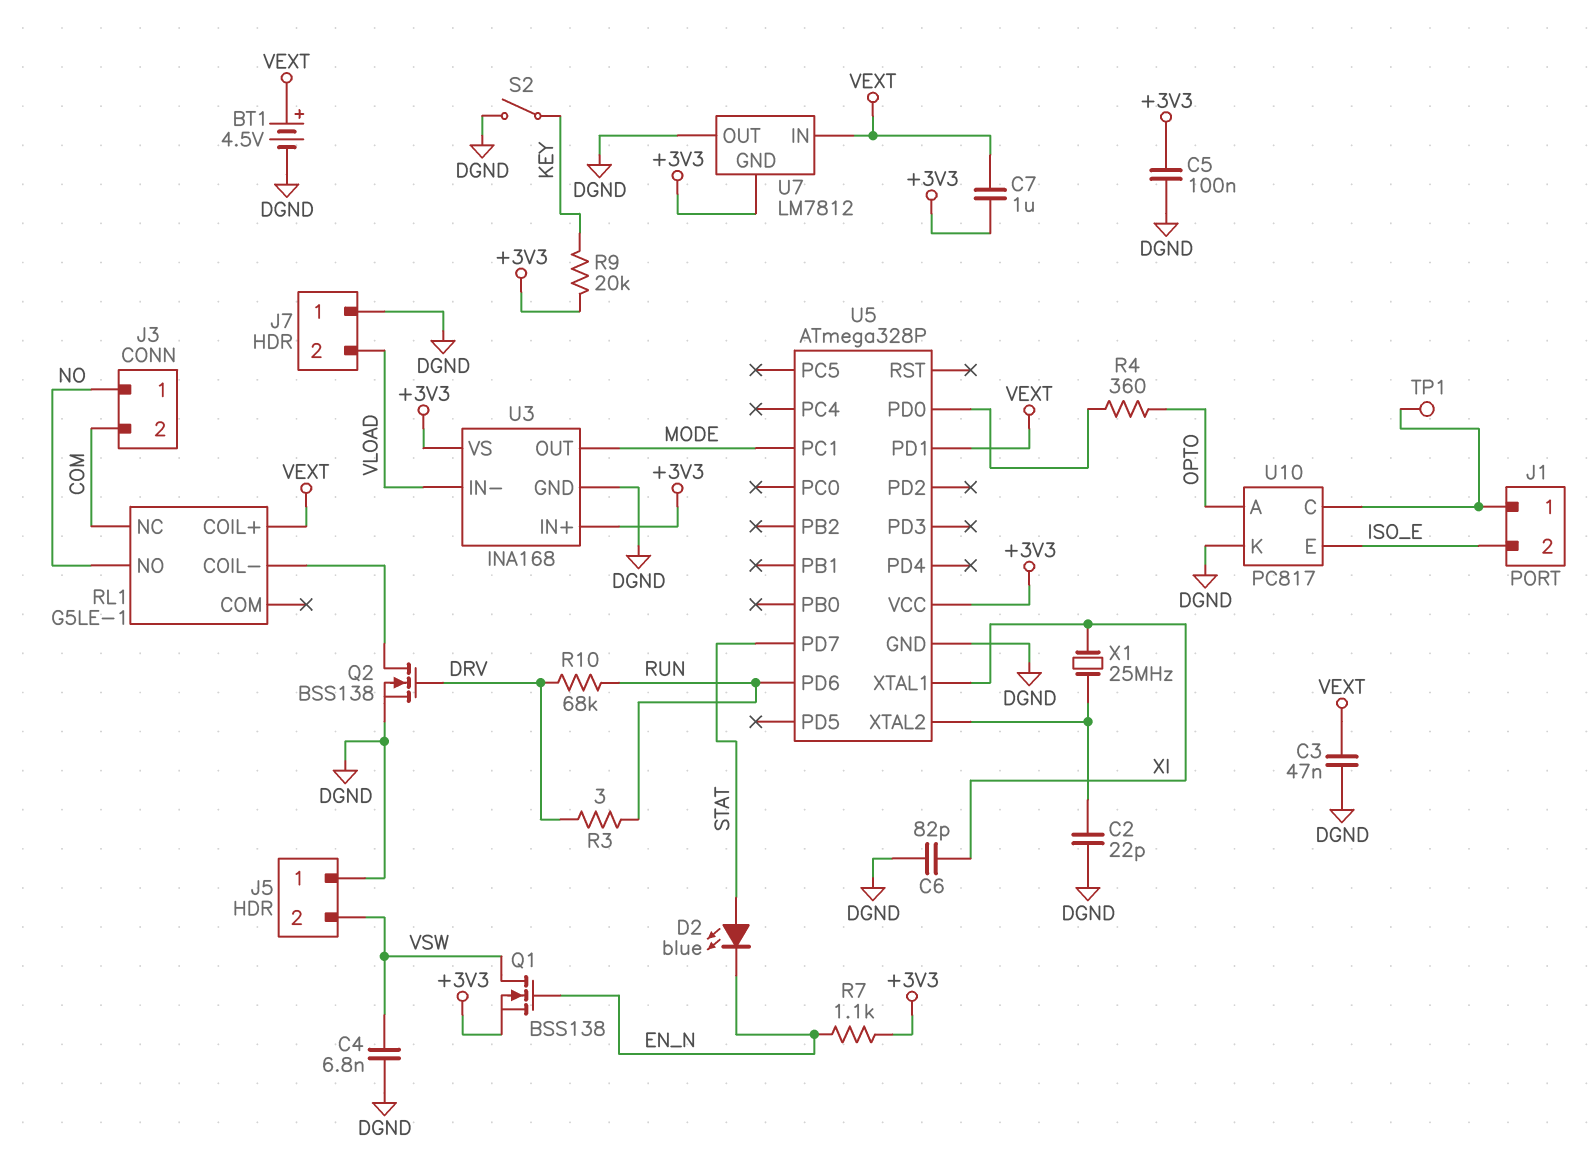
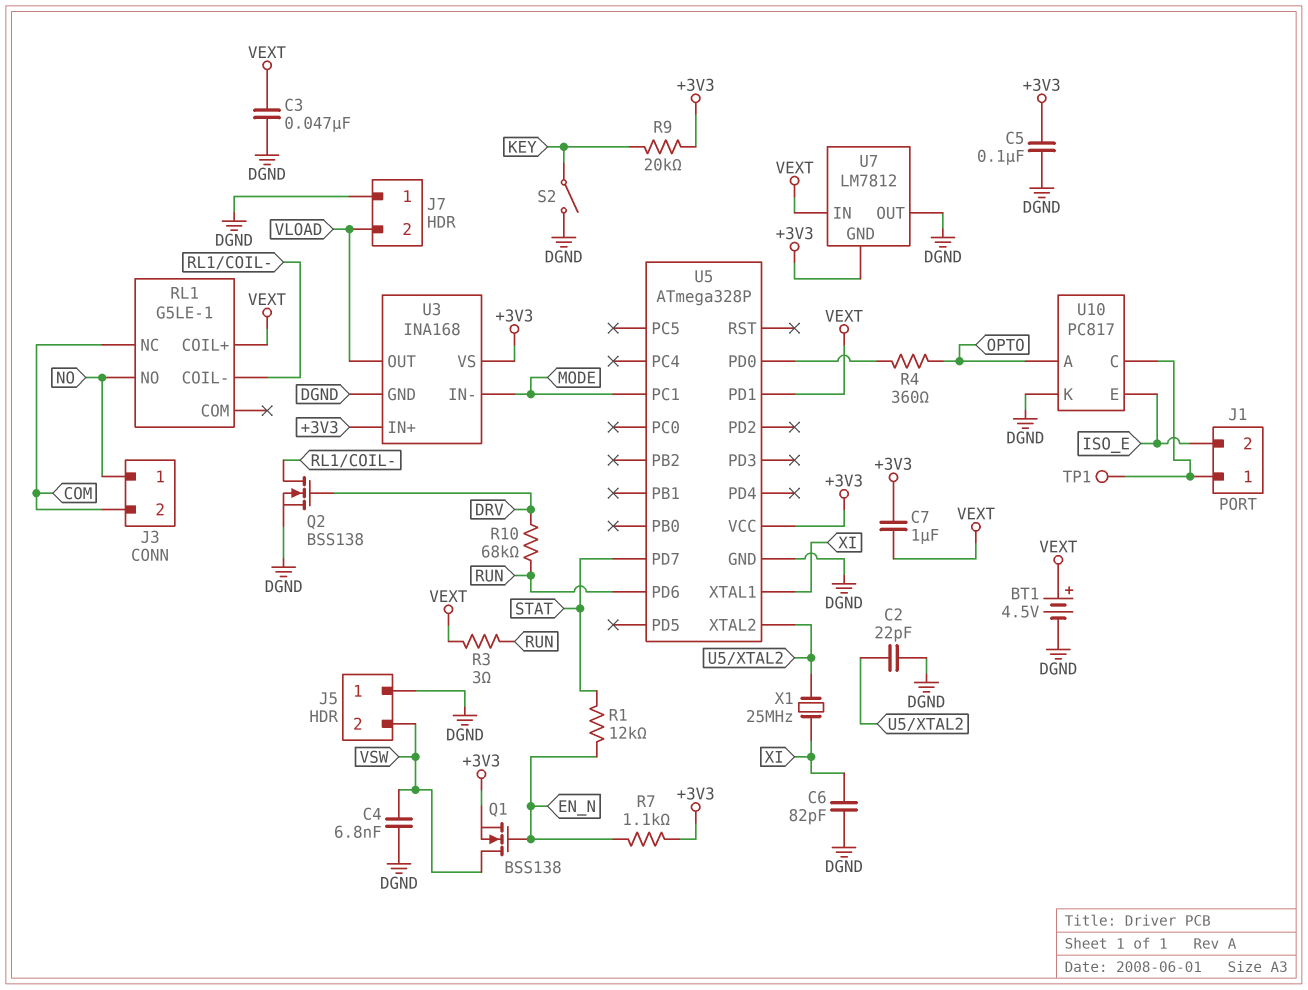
D2: LED blue (A STAT, K EN_N) -> none
R1: none -> 12k (EN_N, STAT)
R3: 3 (DRV, RUN) -> 3 (RUN, VEXT)
U3 pin IN-: VLOAD -> MODE
U3 pin OUT: MODE -> VLOAD

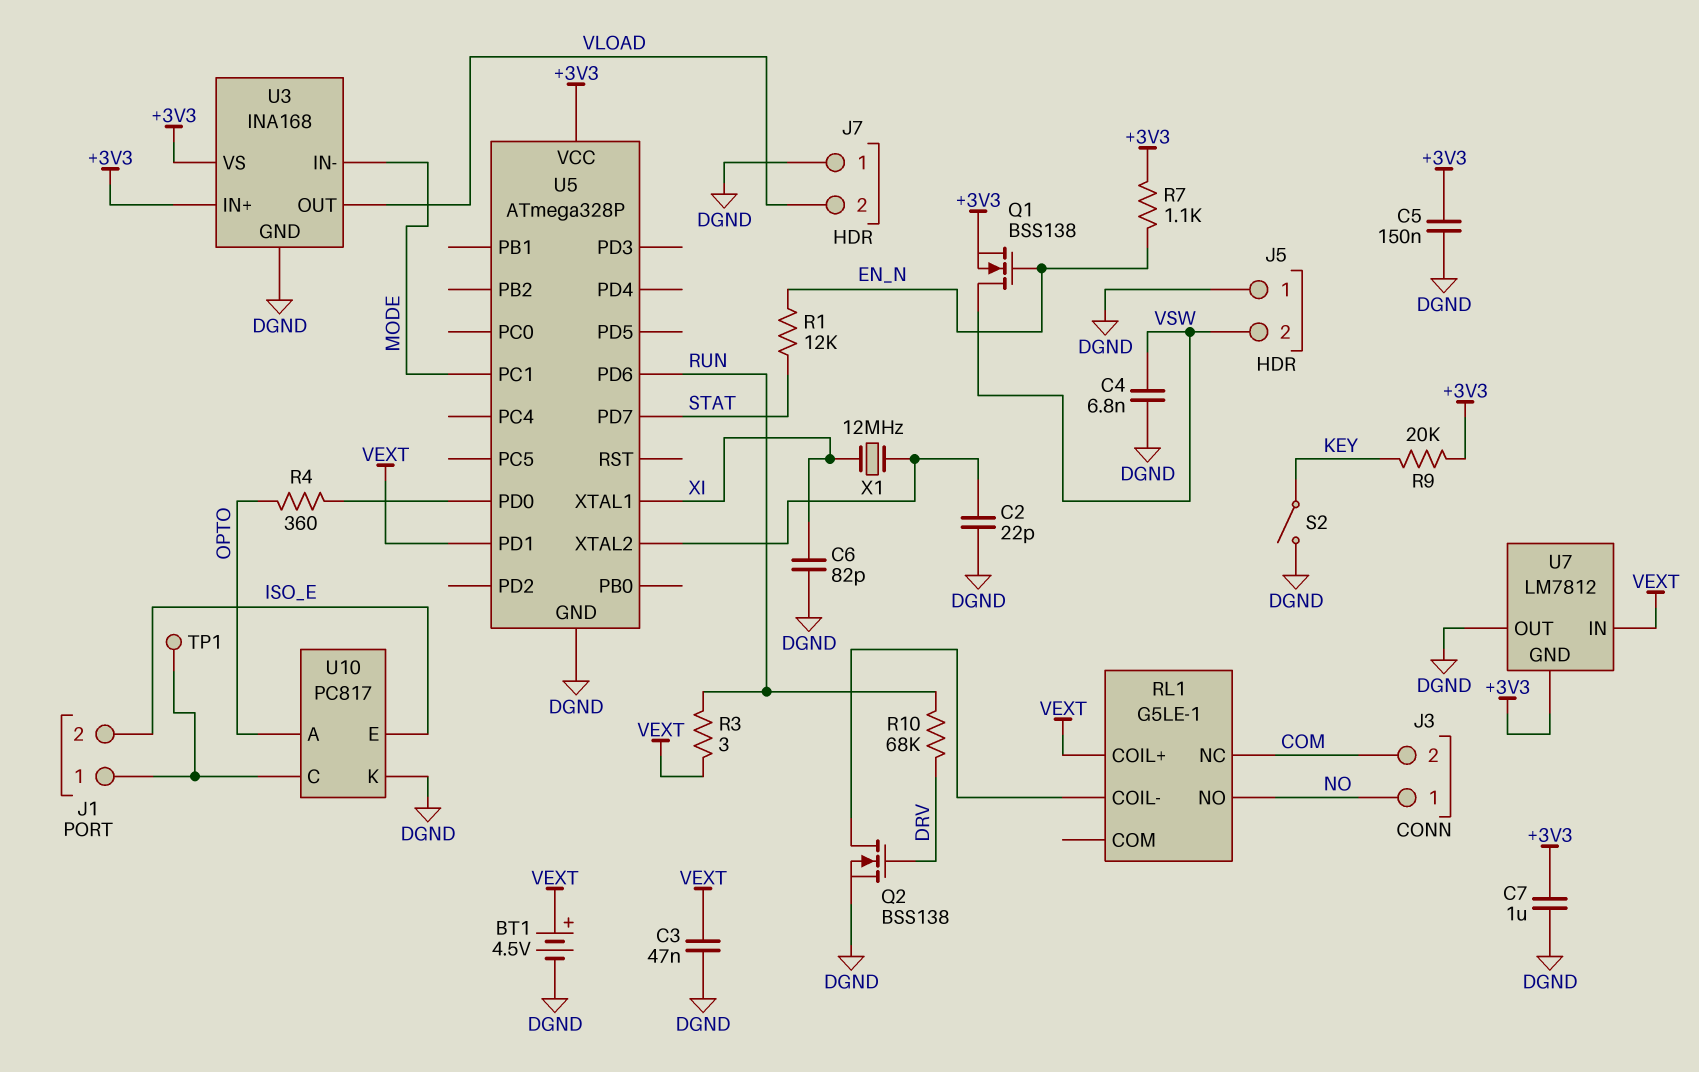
C5: 100nF (+3V3, DGND) -> 150nF (+3V3, DGND)
C7: 1uF (+3V3, VEXT) -> 1uF (+3V3, DGND)
X1: 25MHz (U5/XTAL2, XI) -> 12MHz (U5/XTAL2, XI)

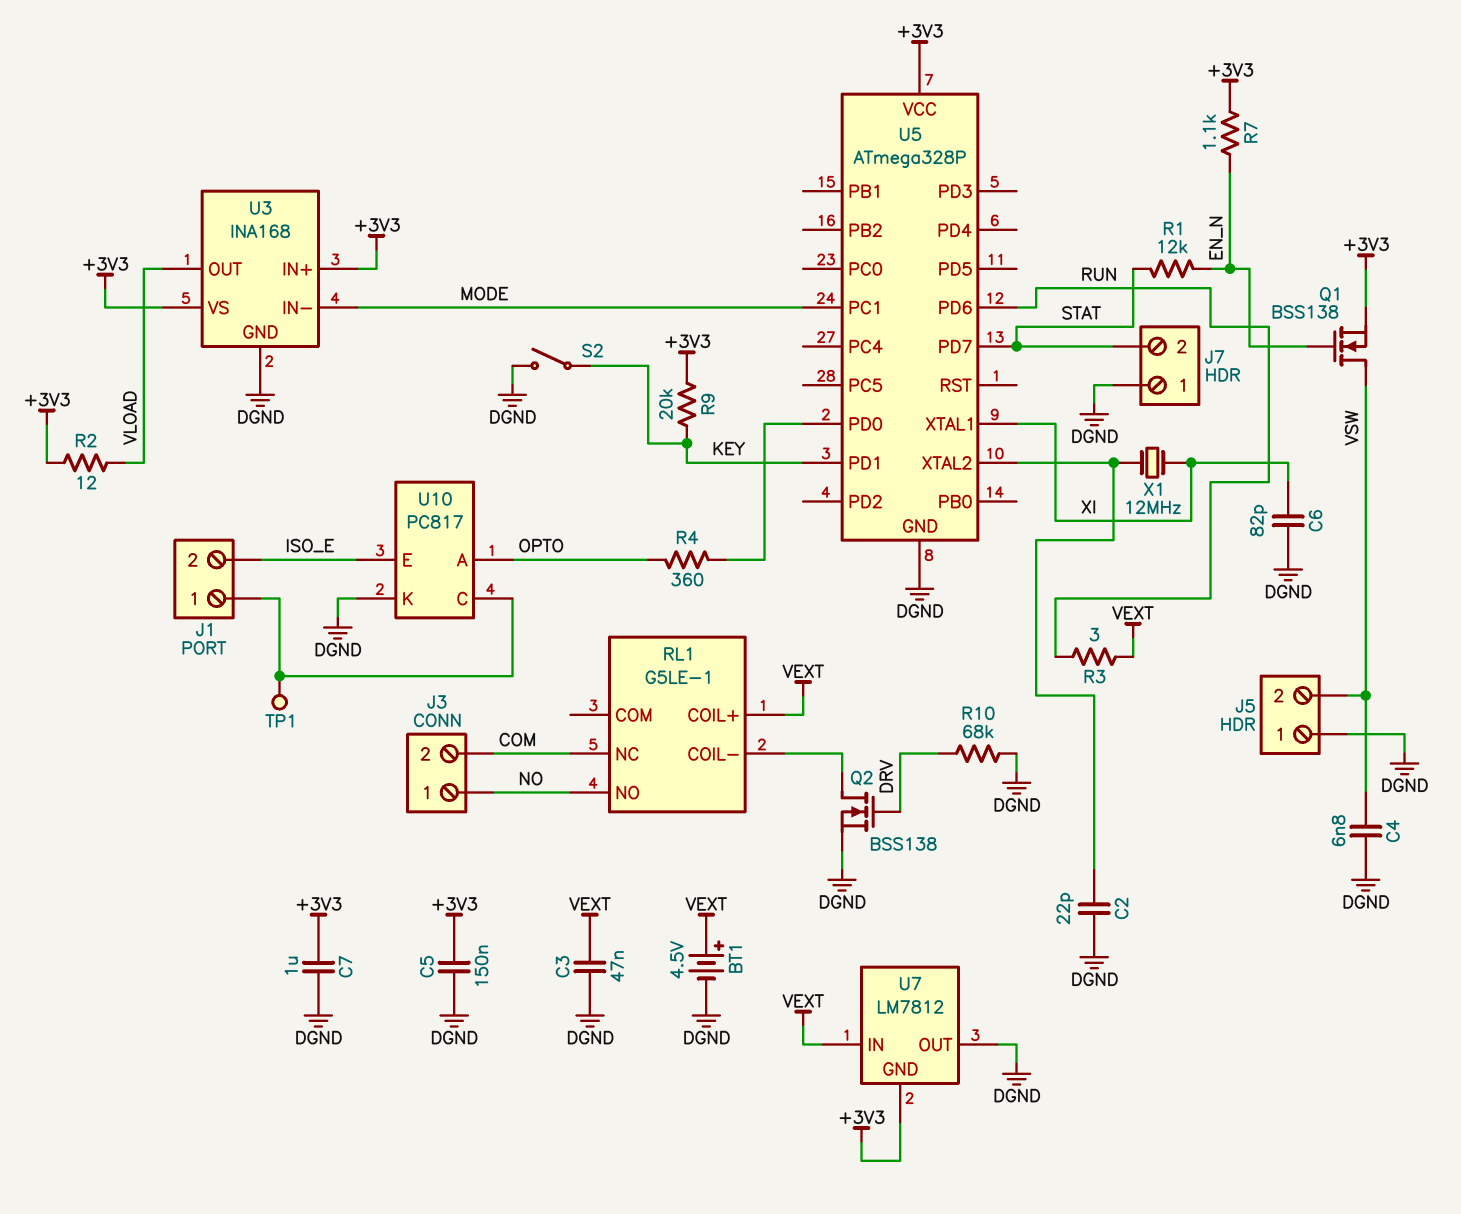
J7 pin 2: VLOAD -> STAT
R2: none -> 12 (+3V3, VLOAD)
R10: 68k (DRV, RUN) -> 68k (DGND, DRV)
U5 pin PD1: VEXT -> KEY

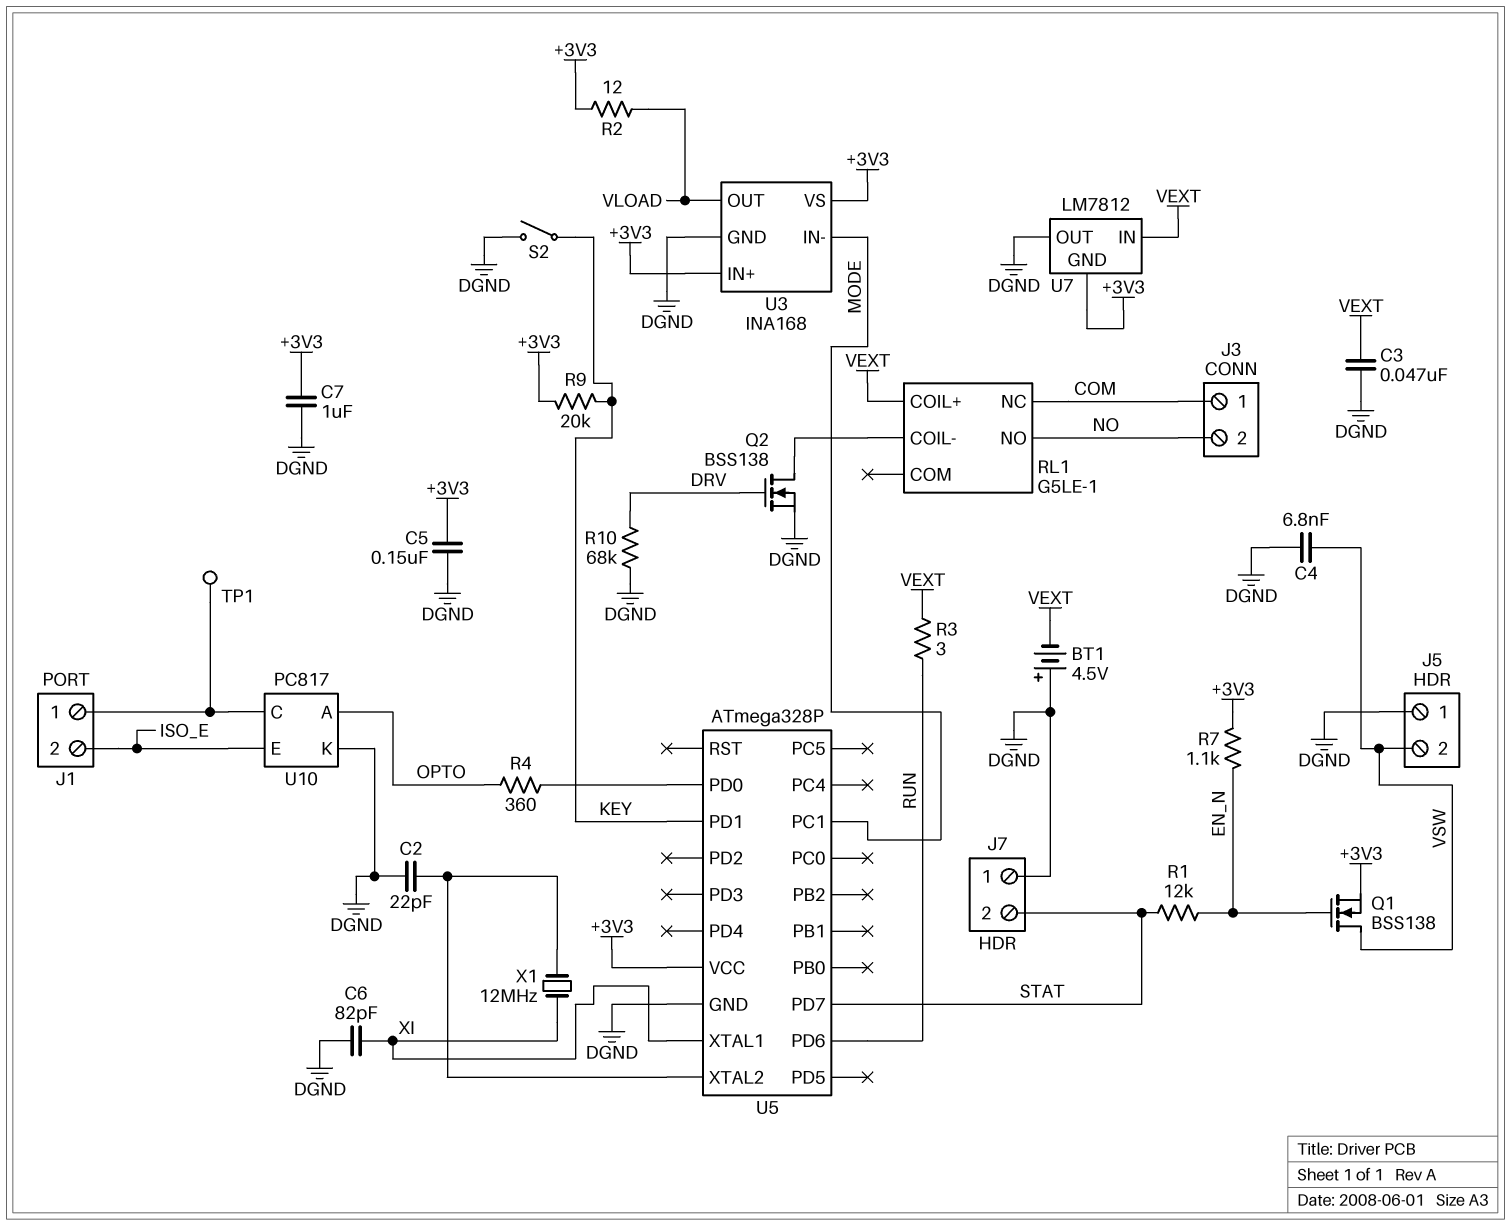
BT1: 4.5V (plus VEXT, minus DGND) -> 4.5V (plus DGND, minus VEXT)
J3 pin 1: NO -> COM
J3 pin 2: COM -> NO

